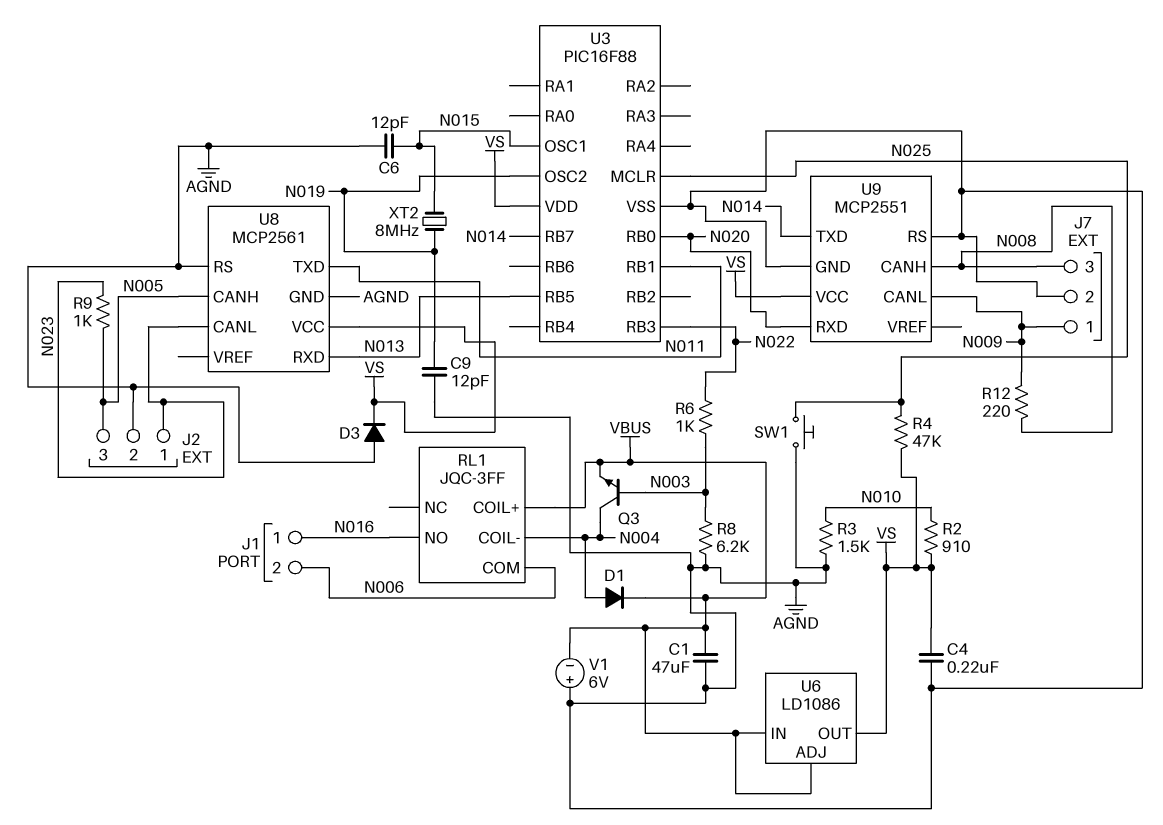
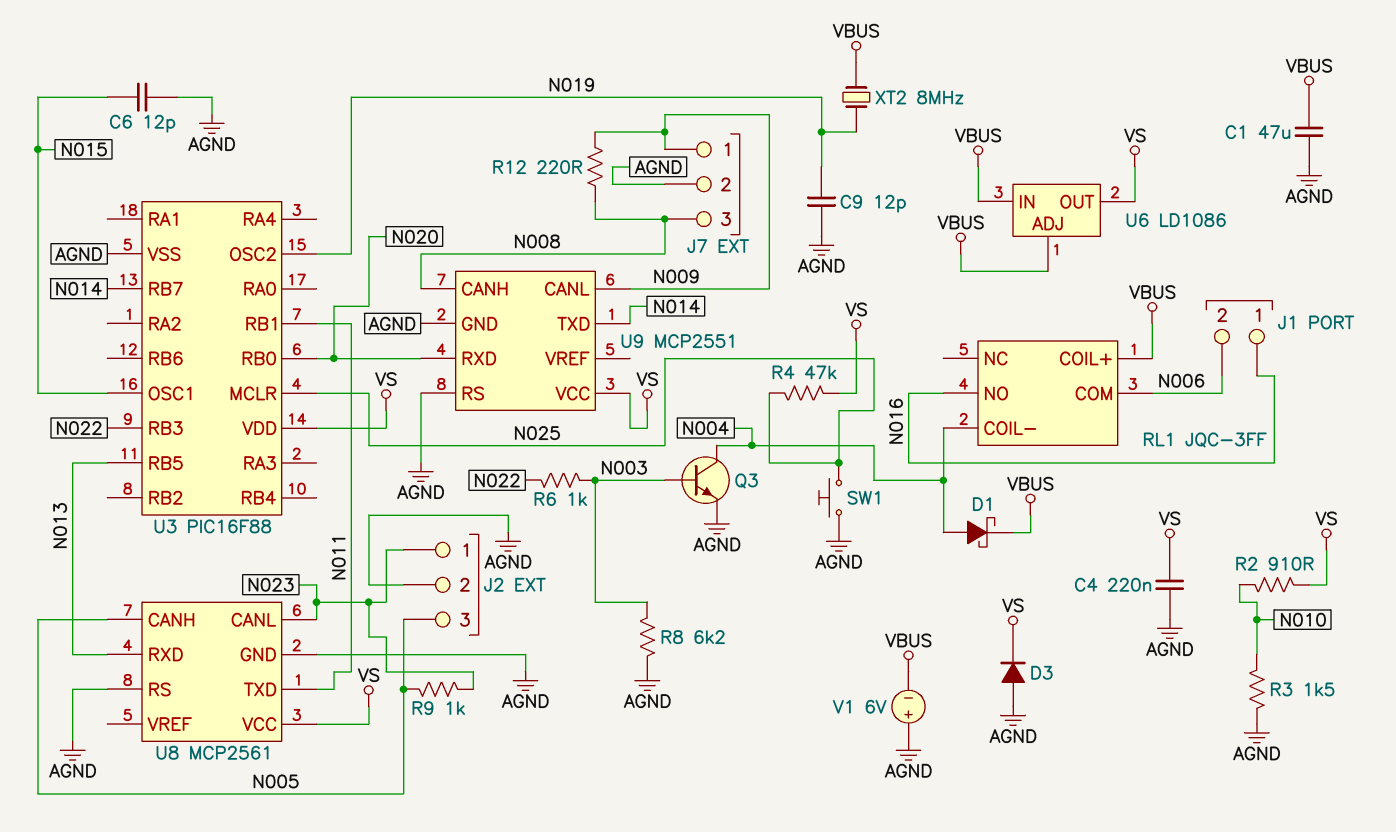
D1: diode (A N004, K VBUS) -> schottky (A N004, K VBUS)
Q3: NPN (B N003, C N004, E VBUS) -> NPN (B N003, C N004, E AGND)
XT2: 8MHz (N015, N019) -> 8MHz (N019, VBUS)

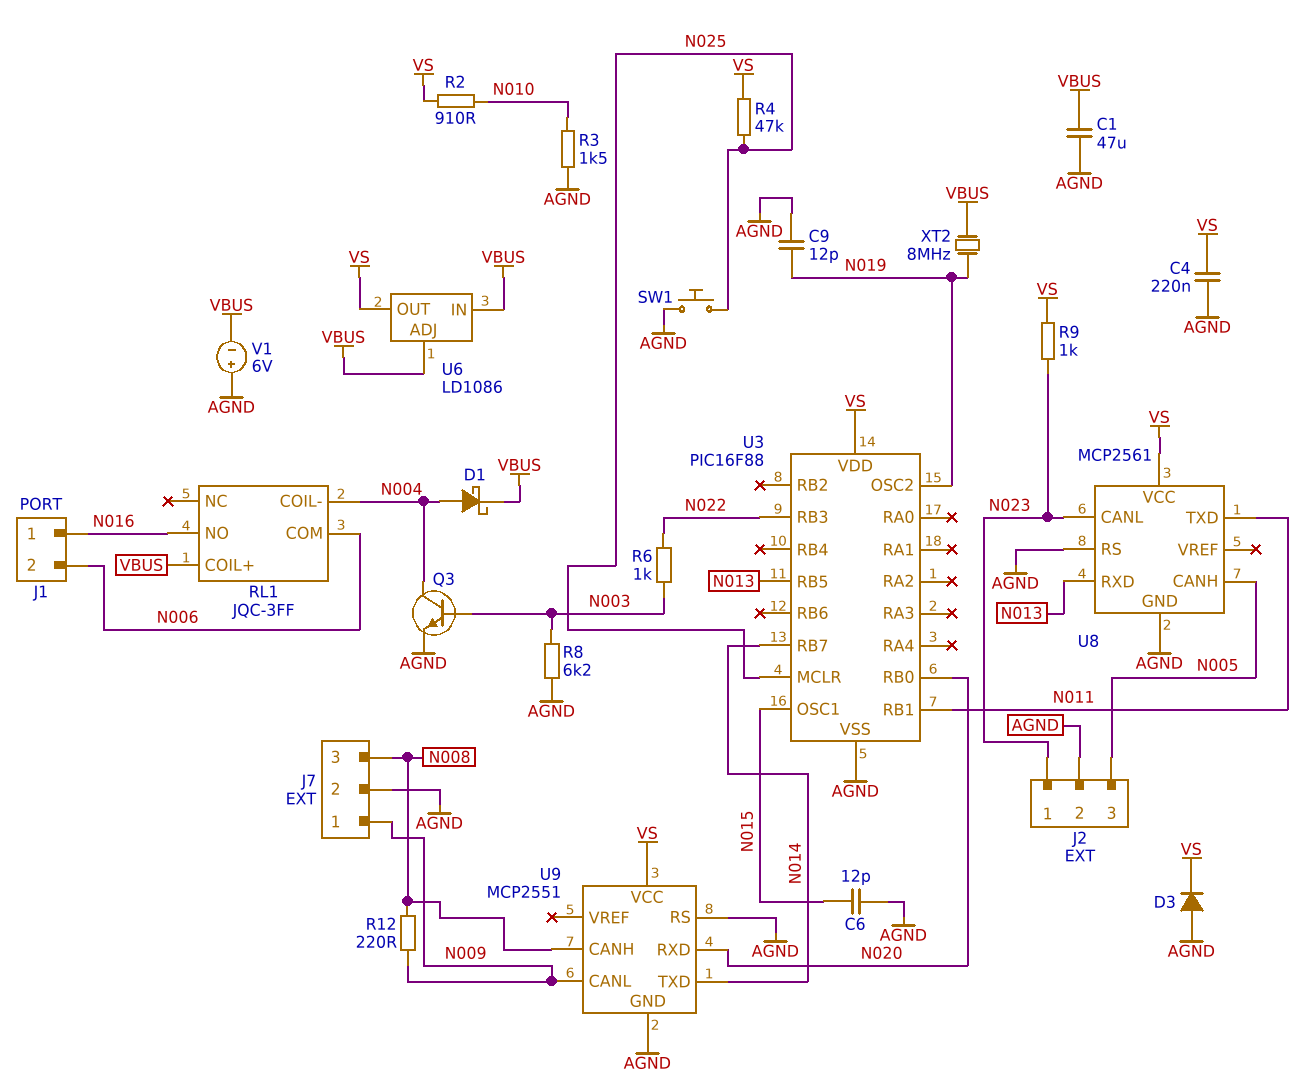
R9: 1k (N005, N023) -> 1k (N023, VS)

